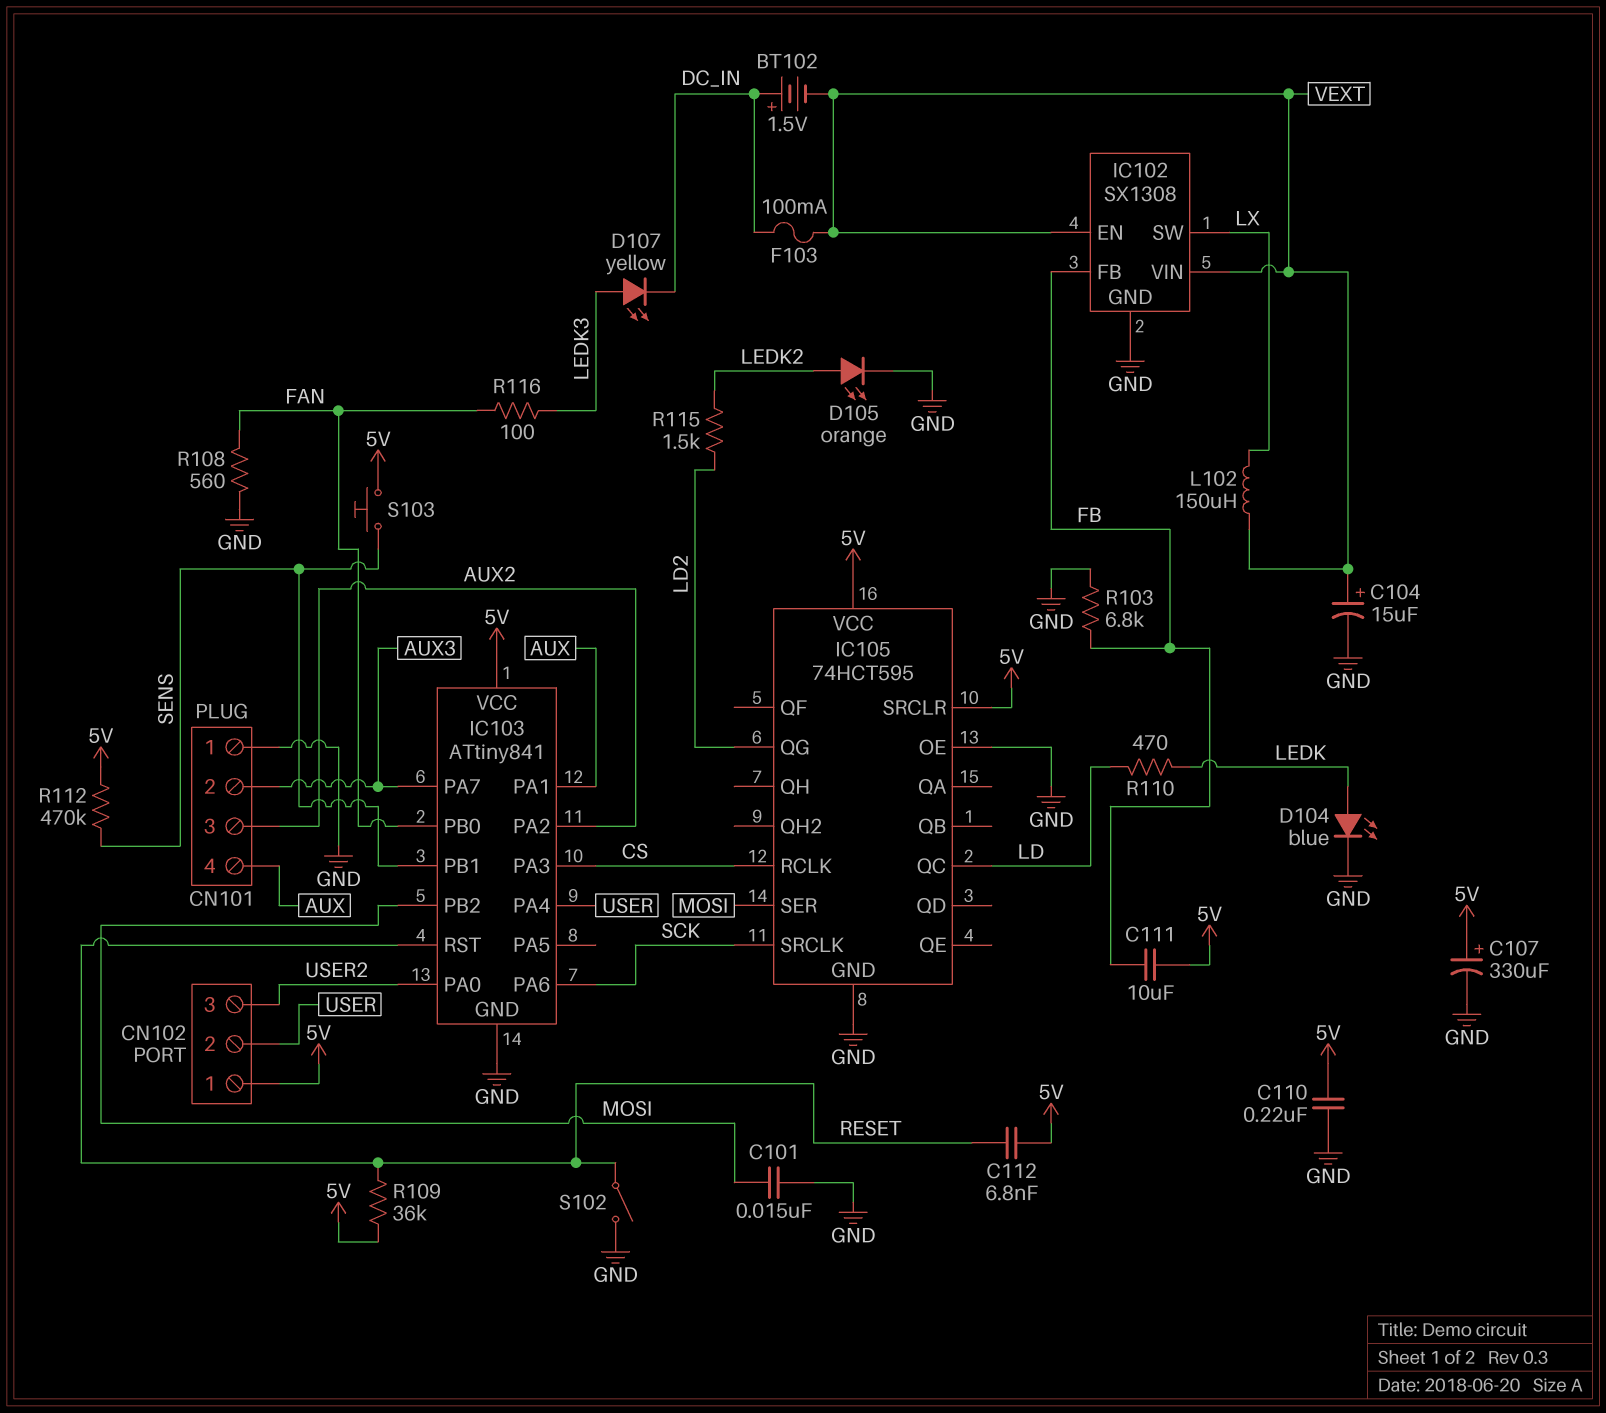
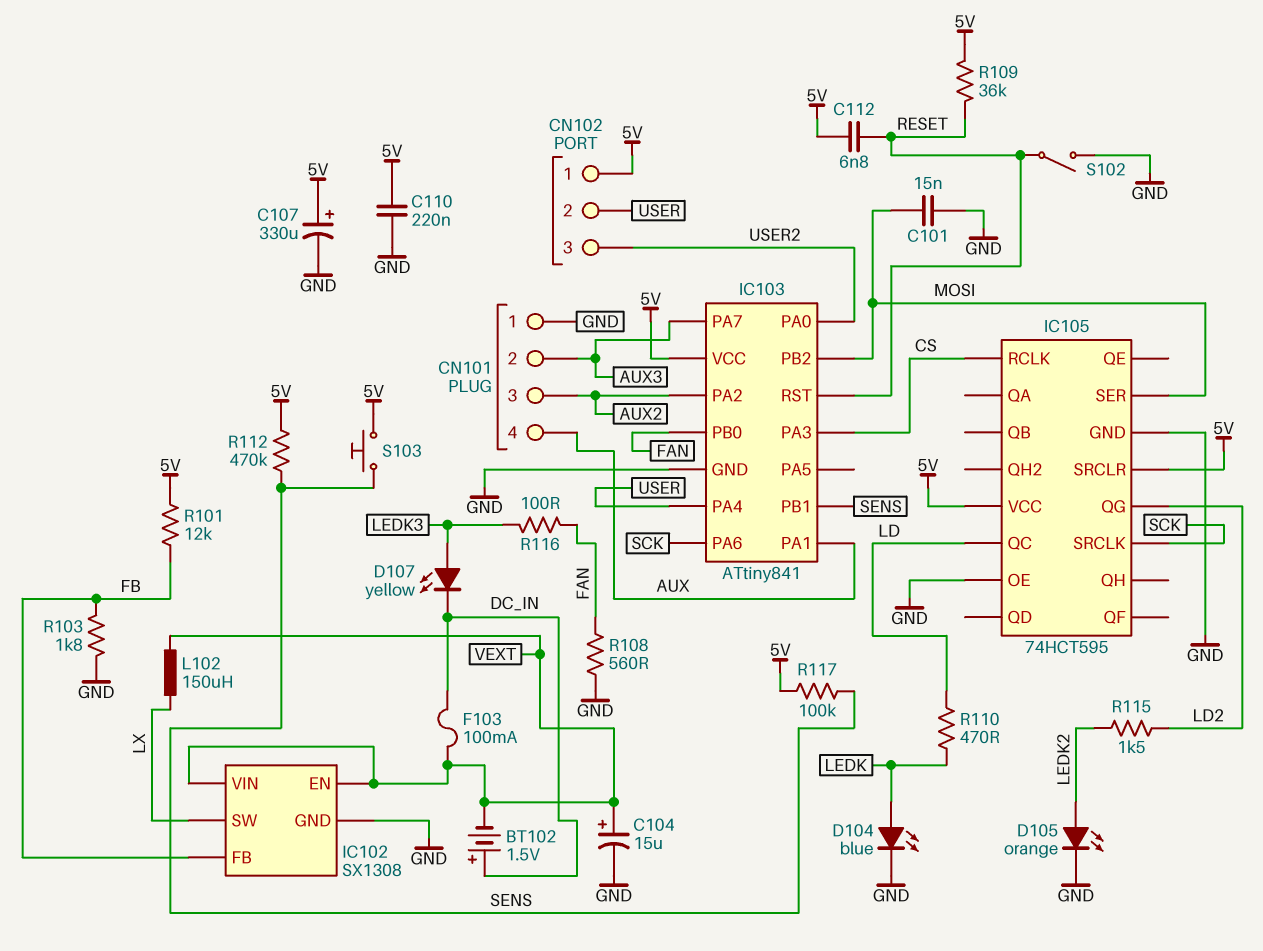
C111: 10uF (5V, FB) -> none
R101: none -> 12k (5V, FB)
R103: 6.8k (FB, GND) -> 1.8k (FB, GND)
R117: none -> 100k (5V, SENS)

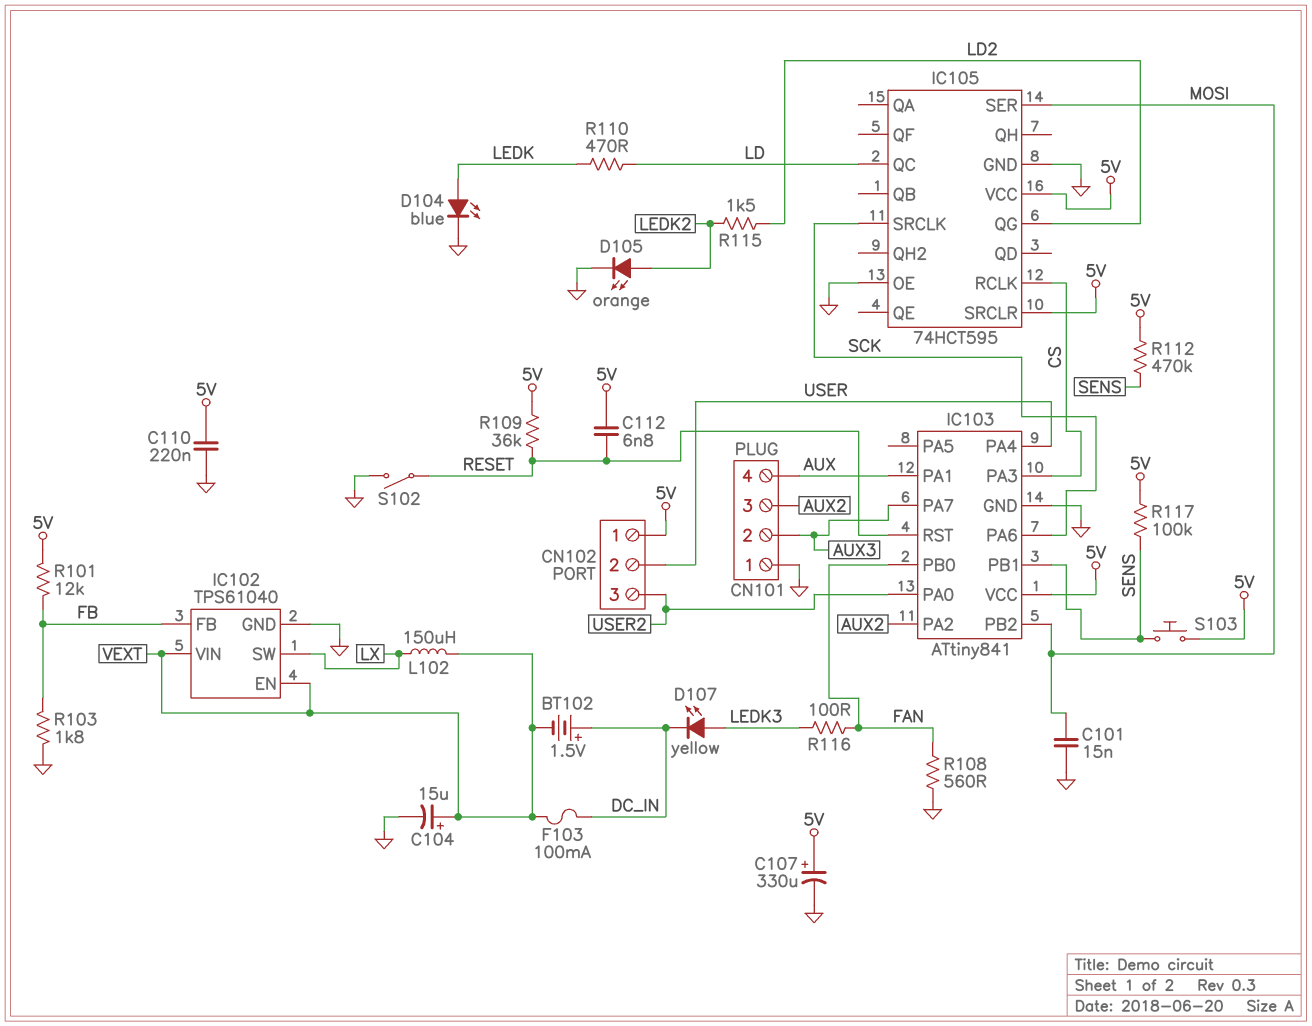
IC102: SX1308 -> TPS61040

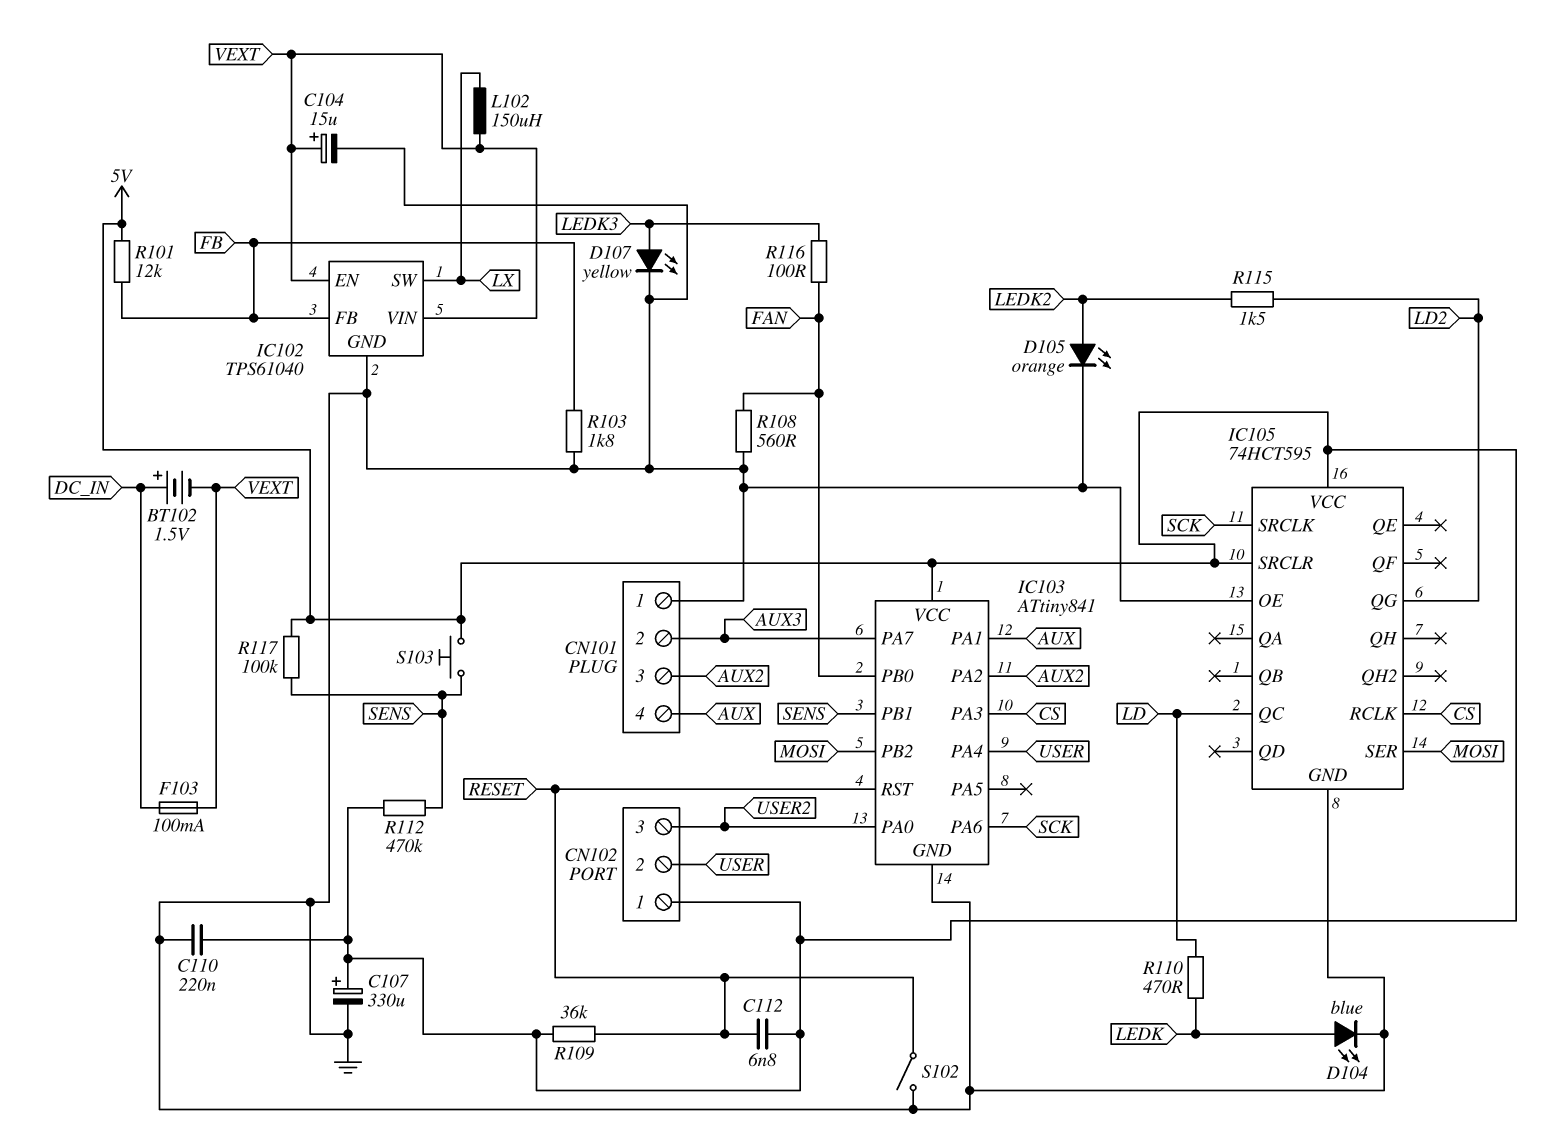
C101: 15nF (GND, MOSI) -> none
D107: LED yellow (A LEDK3, K DC_IN) -> LED yellow (A LEDK3, K GND)

